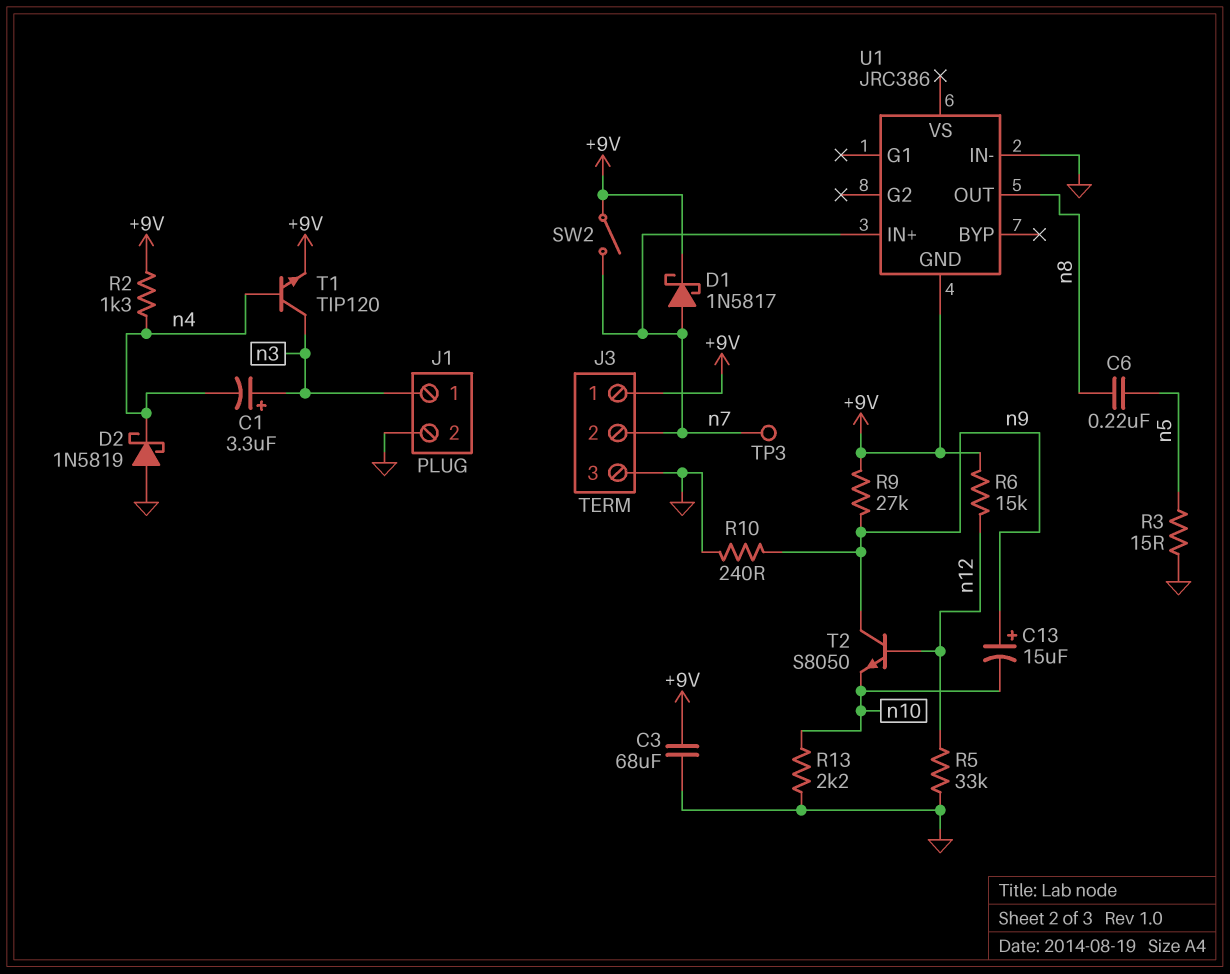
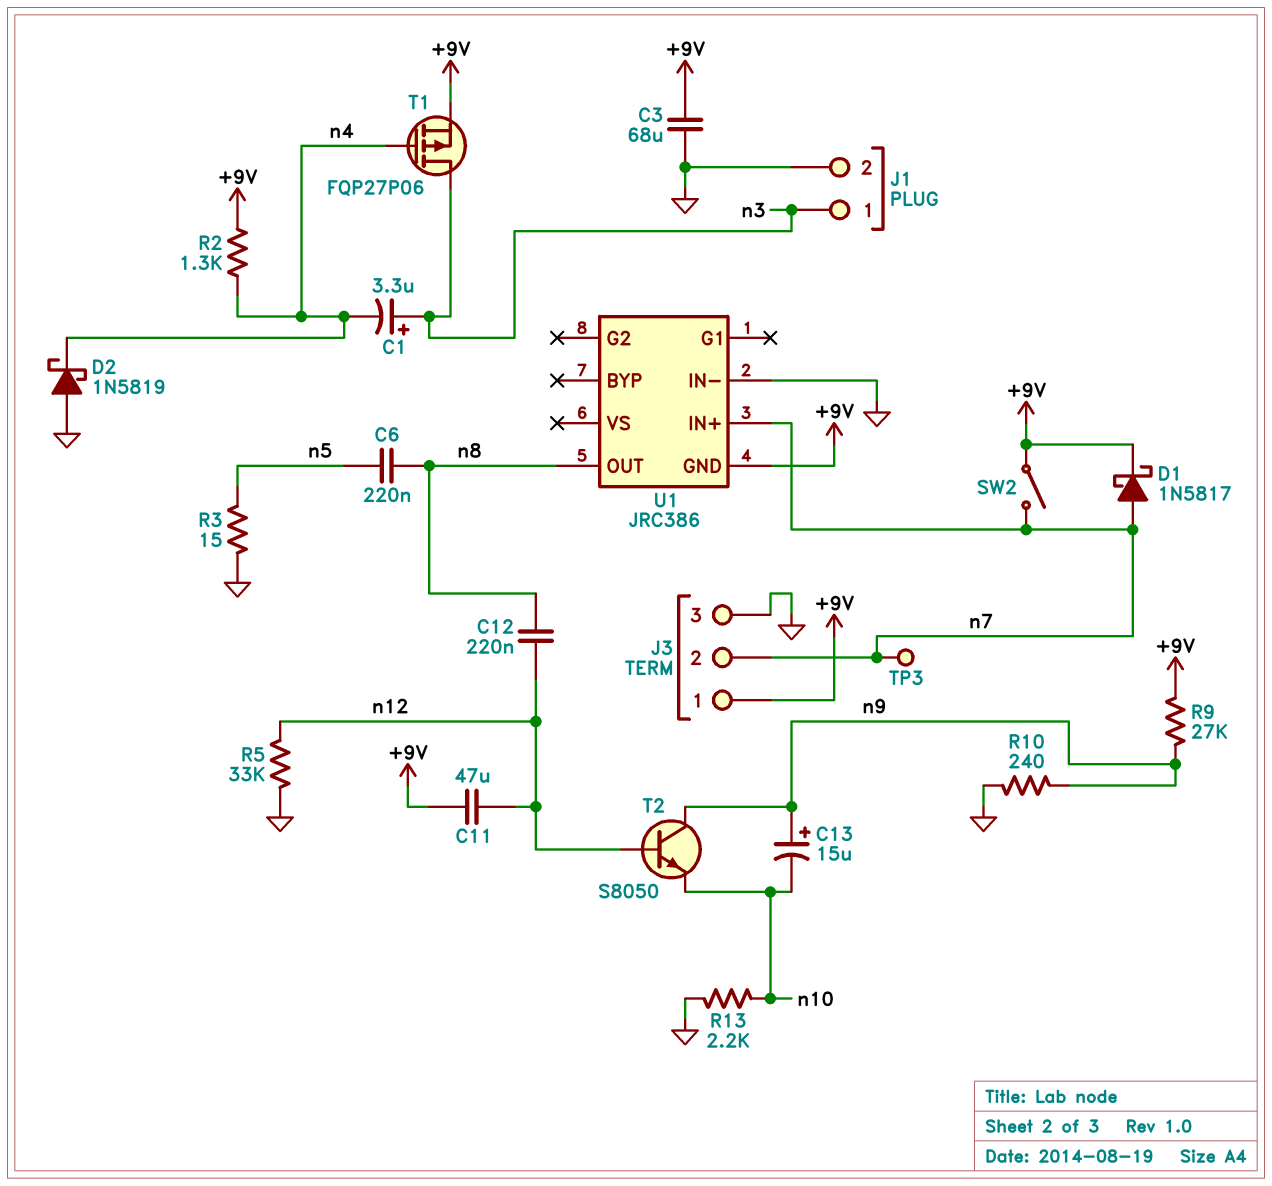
C11: none -> 47uF (+9V, n12)
C12: none -> 220nF (n8, n12)
R6: 15k (+9V, n12) -> none
T1: NPN TIP120 (B n4, C n3, E +9V) -> PMOS FQP27P06 (G n4, D n3, S +9V)

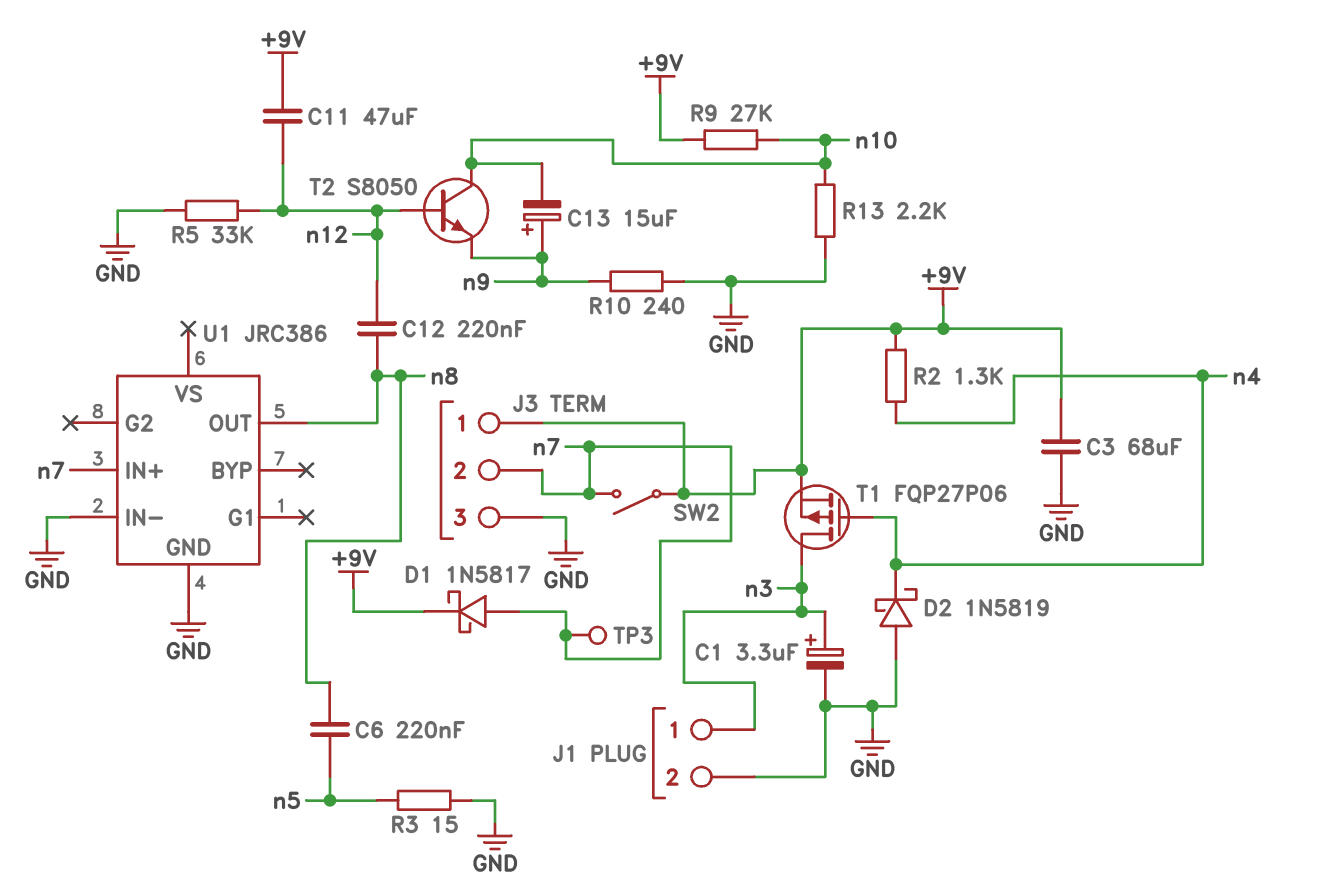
C1: 3.3uF (plus n3, minus n4) -> 3.3uF (plus n3, minus GND)
R9: 27k (+9V, n9) -> 27k (+9V, n10)
T2: NPN S8050 (B n12, C n9, E n10) -> NPN S8050 (B n12, C n10, E n9)
U1 pin GND: +9V -> GND

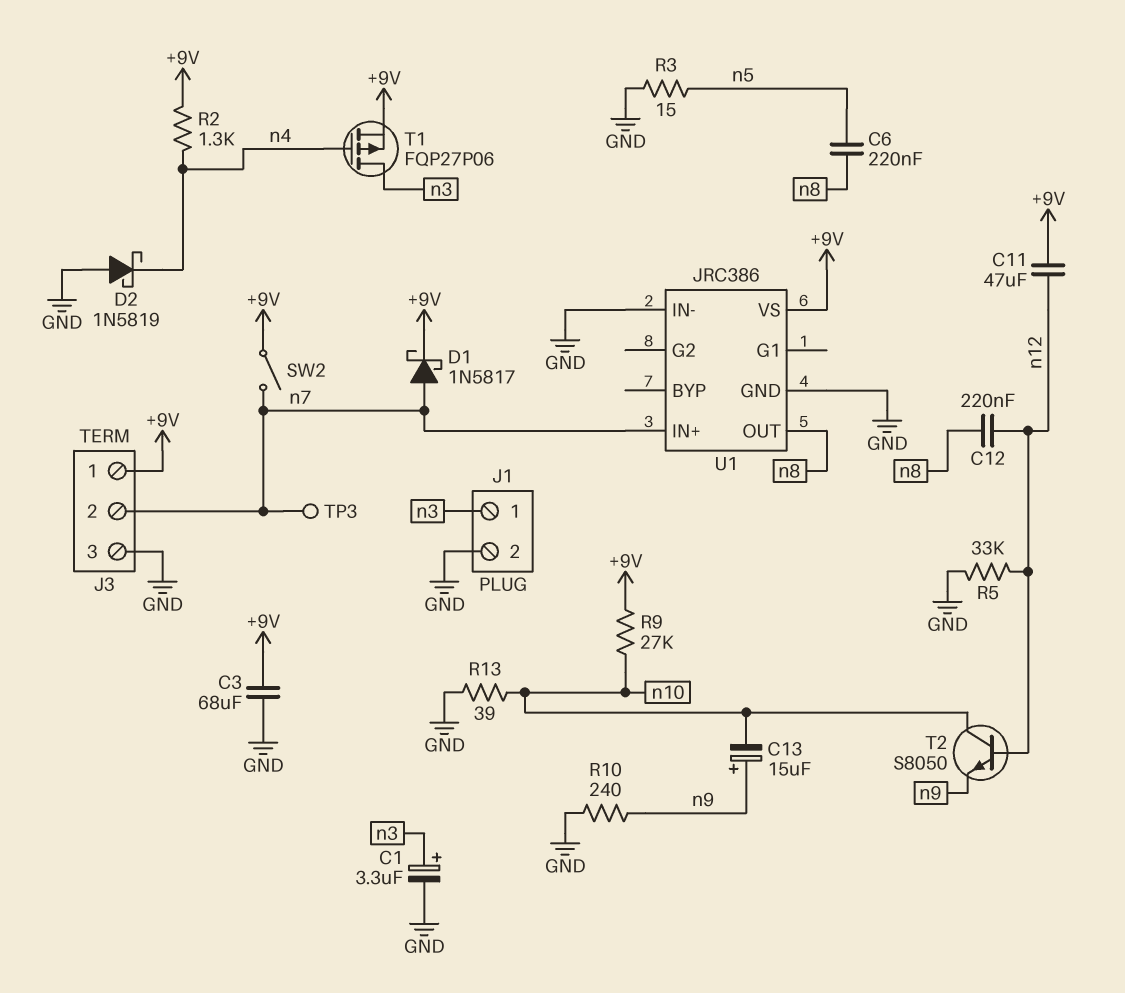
R13: 2.2k (GND, n10) -> 39 (GND, n10)
U1 pin VS: none -> +9V

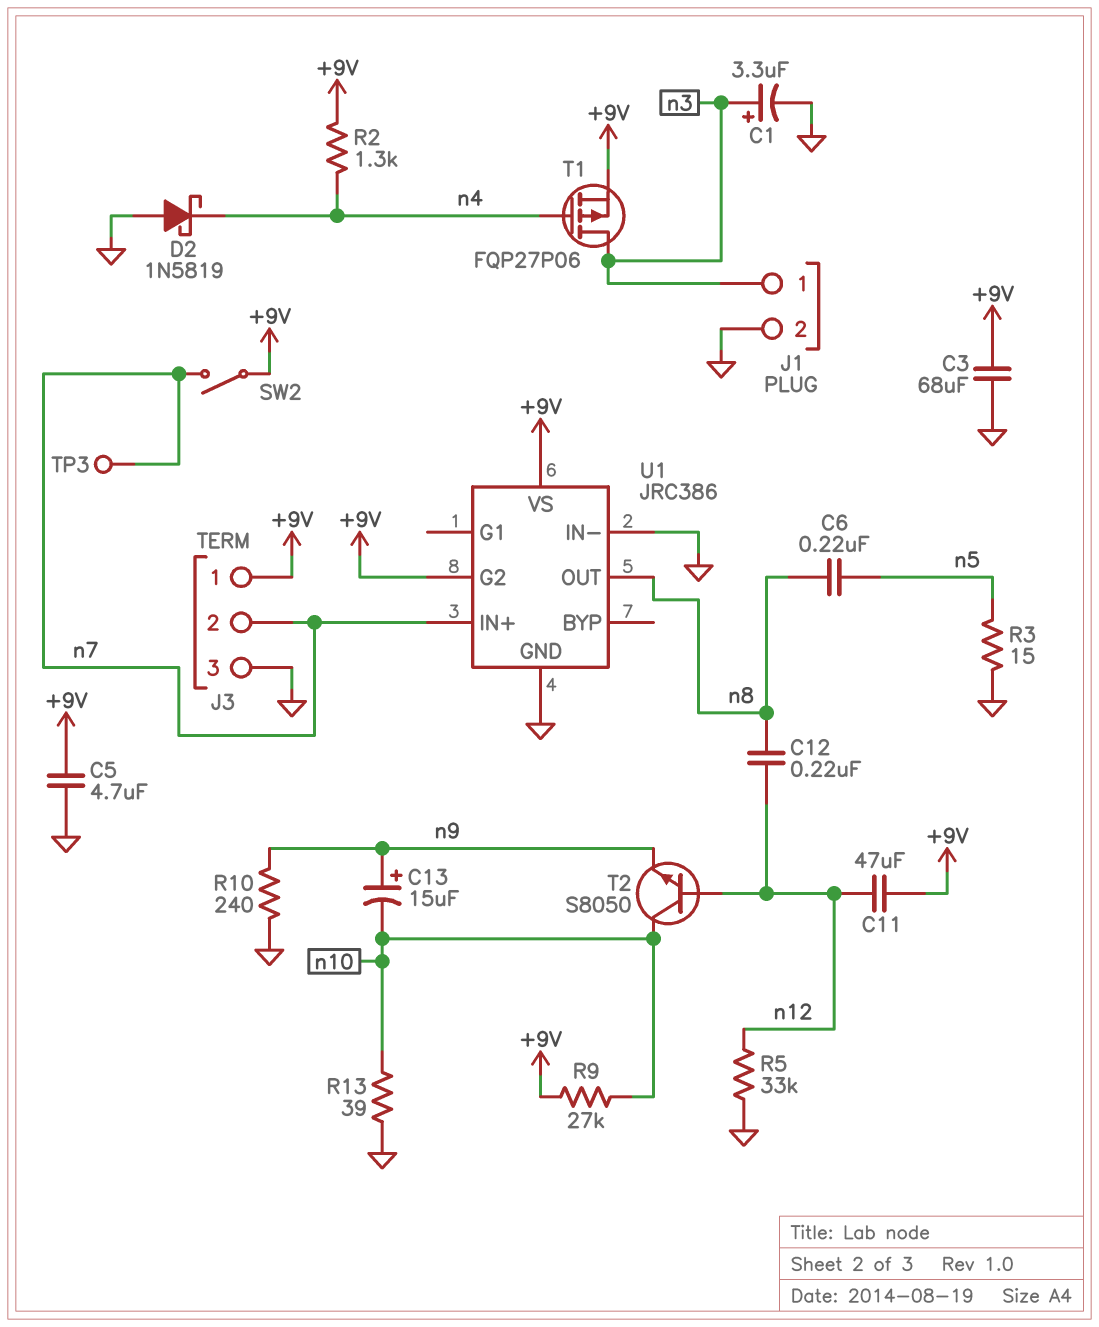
C5: none -> 4.7uF (+9V, GND)
D1: schottky 1N5817 (A n7, K +9V) -> none
U1 pin G2: none -> +9V

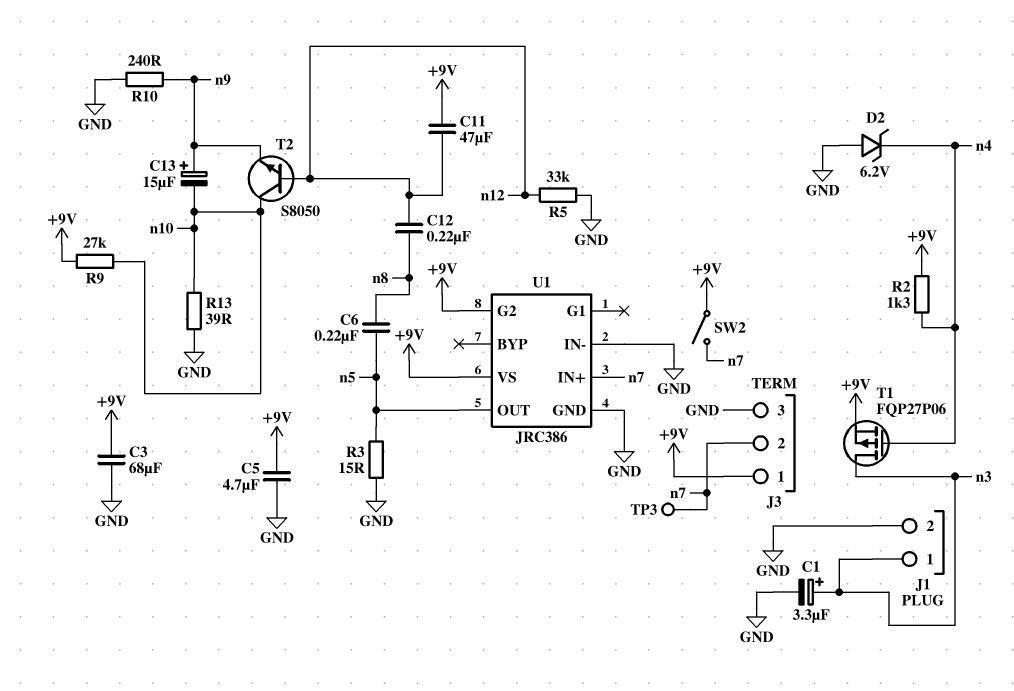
D2: schottky 1N5819 (A GND, K n4) -> zener 6.2V (A GND, K n4)
U1 pin OUT: n8 -> n5

